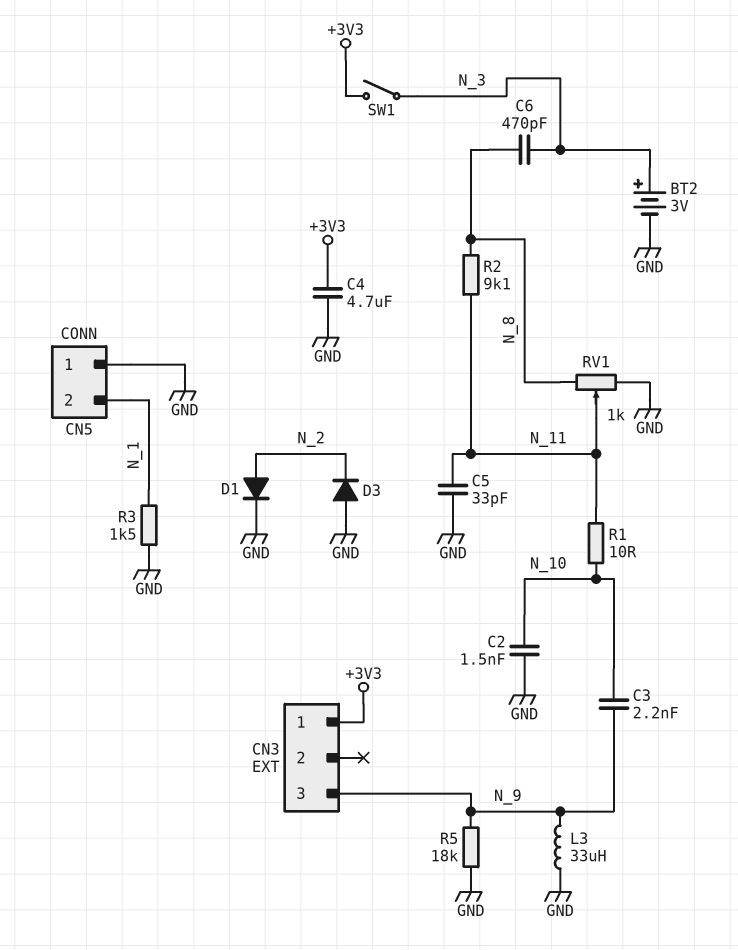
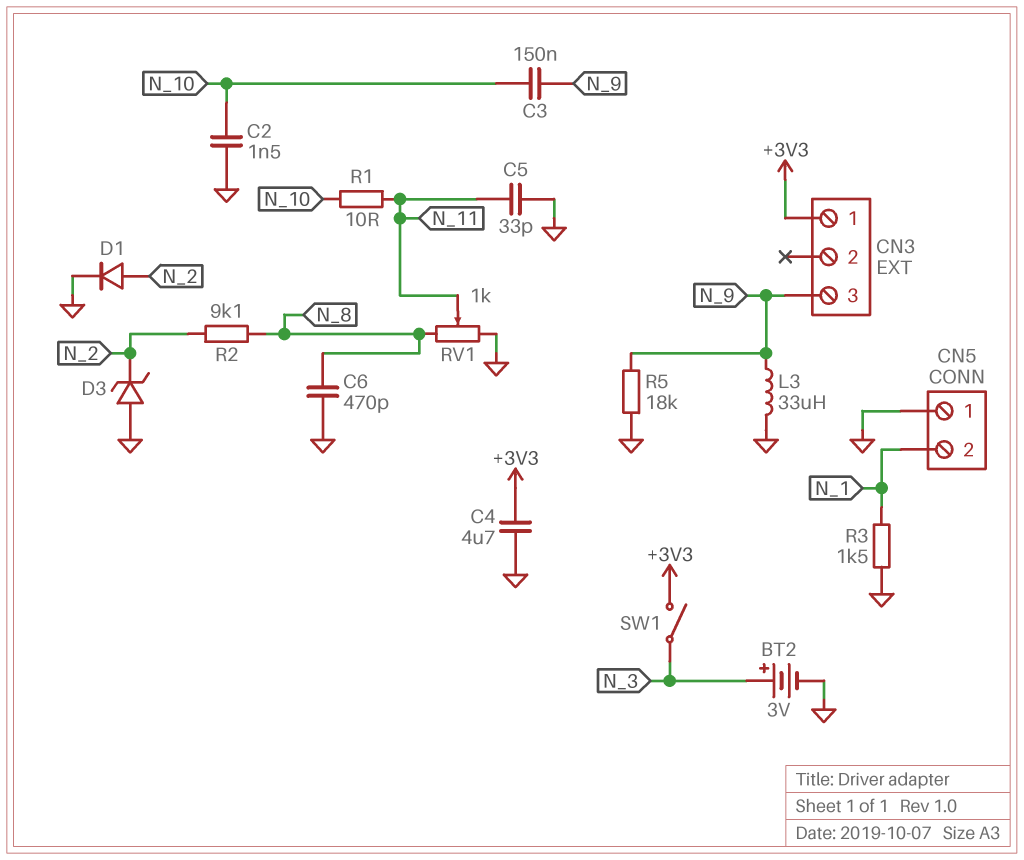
C3: 2.2nF (N_9, N_10) -> 150nF (N_9, N_10)
C6: 470pF (N_3, N_8) -> 470pF (GND, N_8)
D3: diode (A GND, K N_2) -> zener (A GND, K N_2)
R2: 9.1k (N_8, N_11) -> 9.1k (N_2, N_8)

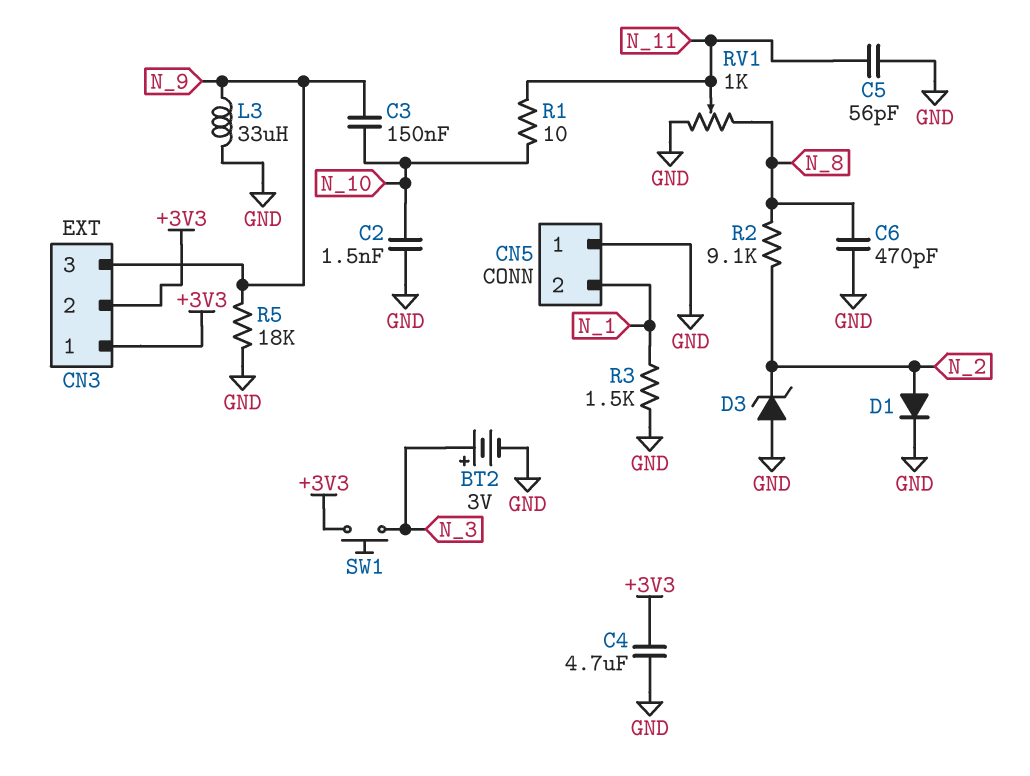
C5: 33pF (GND, N_11) -> 56pF (GND, N_11)
CN3 pin 2: none -> +3V3
SW1: switch (+3V3, N_3) -> button (+3V3, N_3)

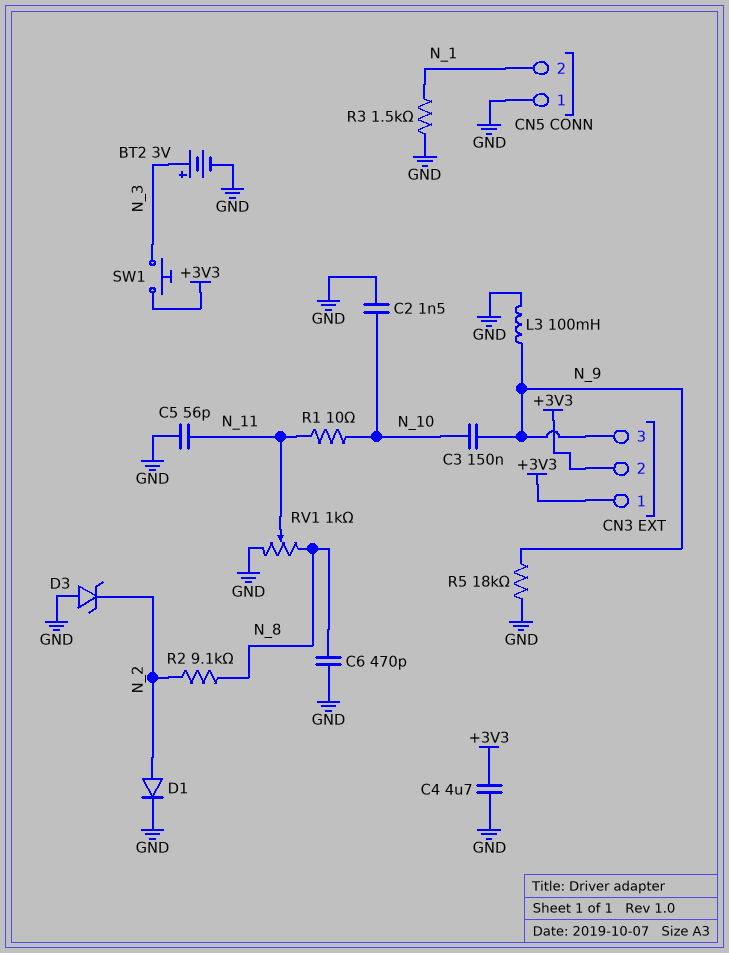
L3: 33uH (GND, N_9) -> 100mH (GND, N_9)

